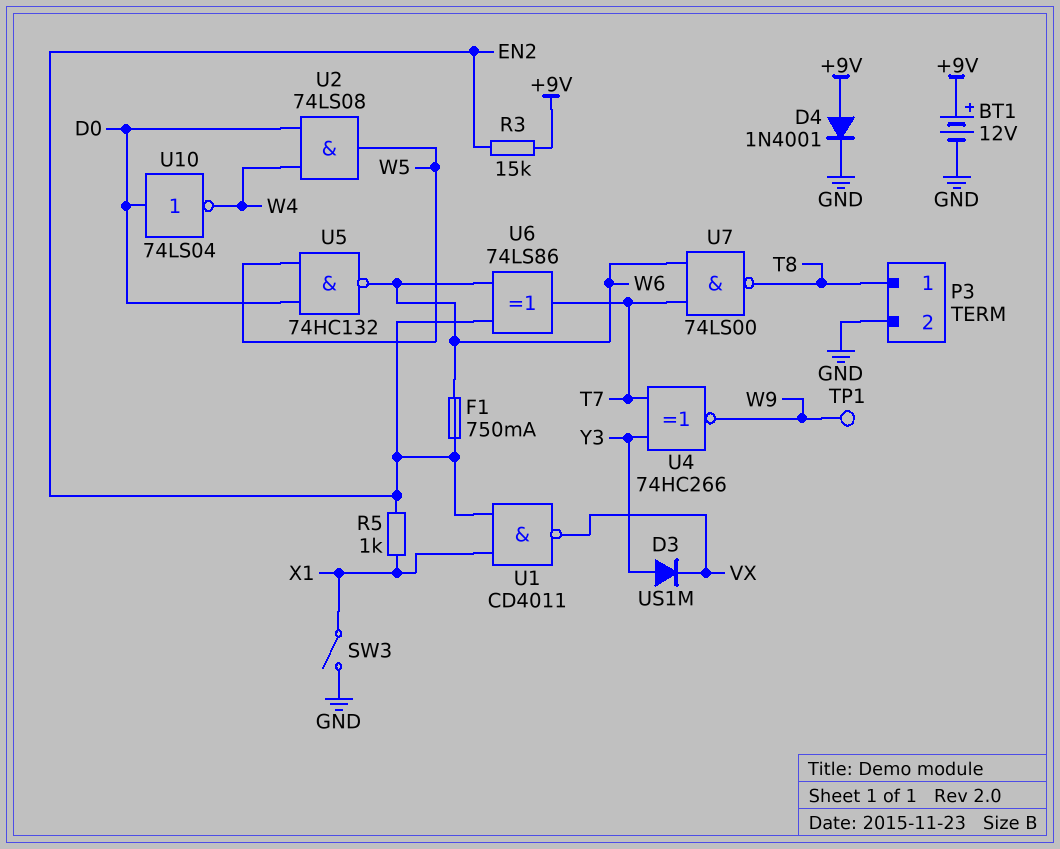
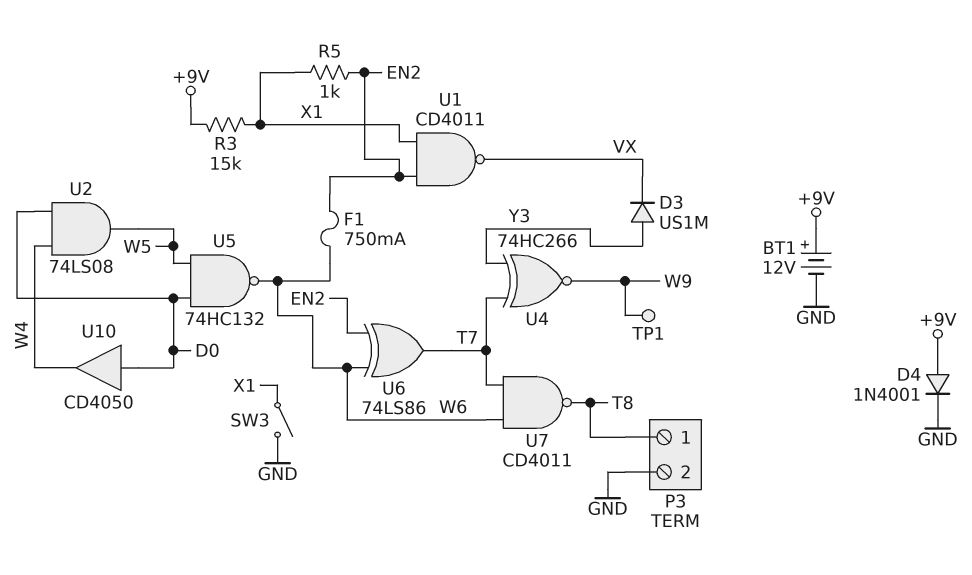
R3: 15k (+9V, EN2) -> 15k (+9V, X1)
U7: NAND 74LS00 (in T7, in W6, out T8) -> NAND CD4011 (in T7, in W6, out T8)
U10: NOT 74LS04 (in D0, out W4) -> buffer CD4050 (in D0, out W4)

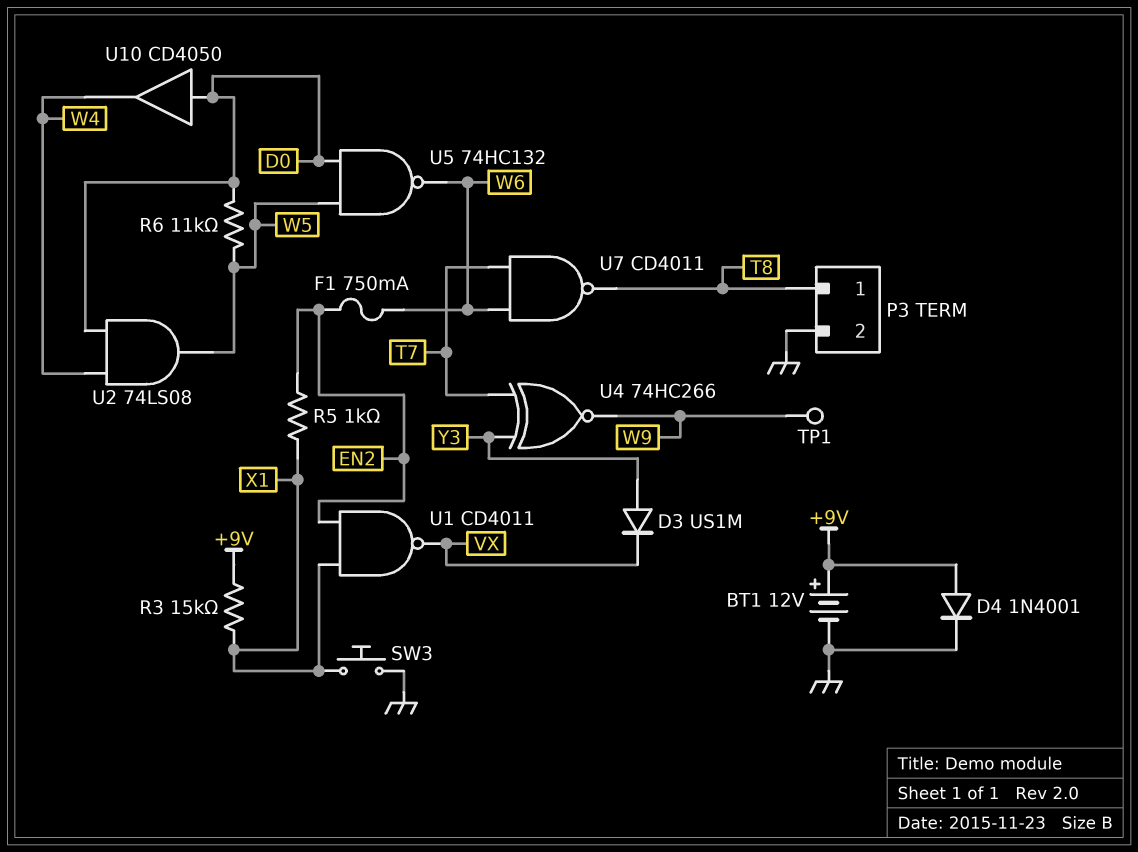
R6: none -> 11k (D0, W5)
SW3: switch (GND, X1) -> button (GND, X1)
U6: XOR 74LS86 (in EN2, in W6, out T7) -> none

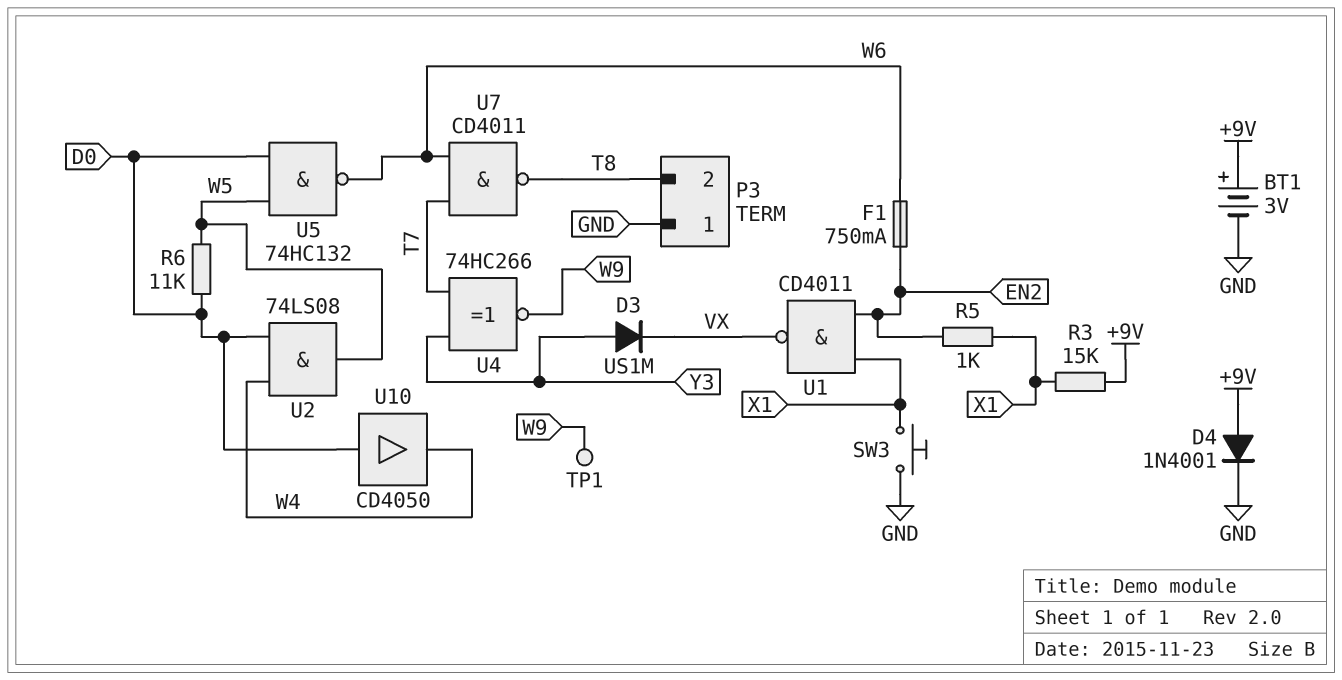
BT1: 12V (plus +9V, minus GND) -> 3V (plus +9V, minus GND)
P3 pin 1: T8 -> GND
P3 pin 2: GND -> T8

